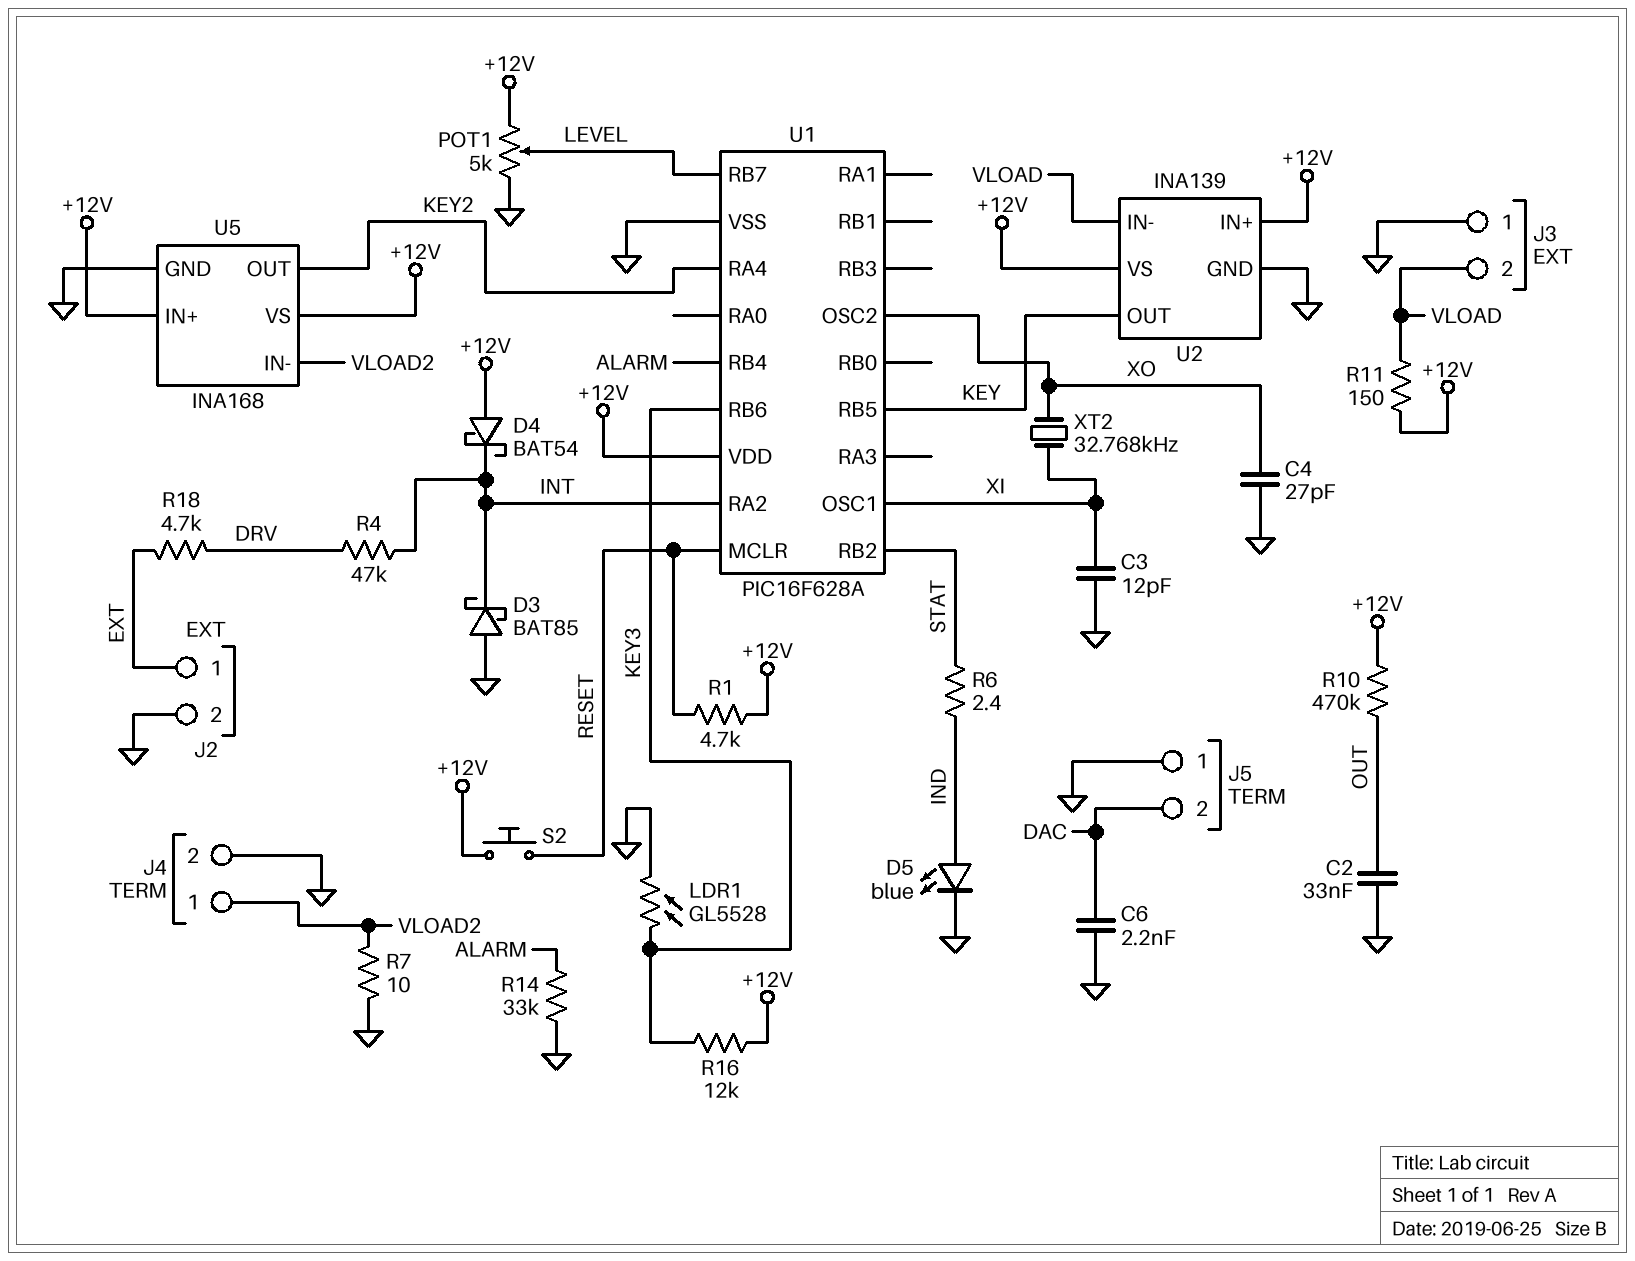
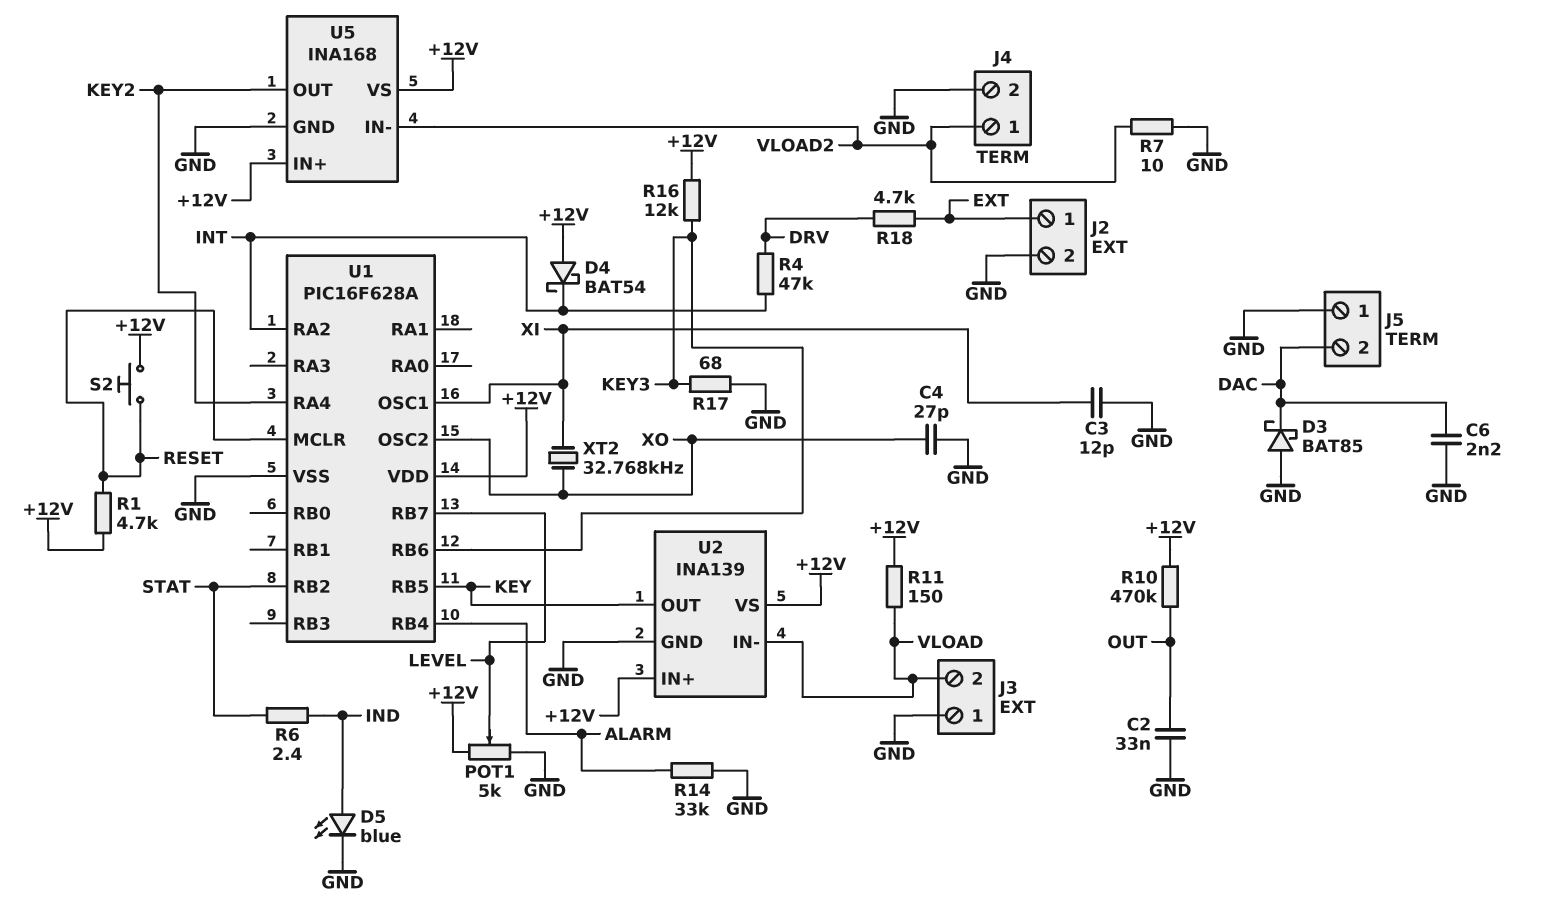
D3: schottky BAT85 (A GND, K INT) -> schottky BAT85 (A GND, K DAC)
LDR1: GL5528 (GND, KEY3) -> none
R17: none -> 68 (GND, KEY3)

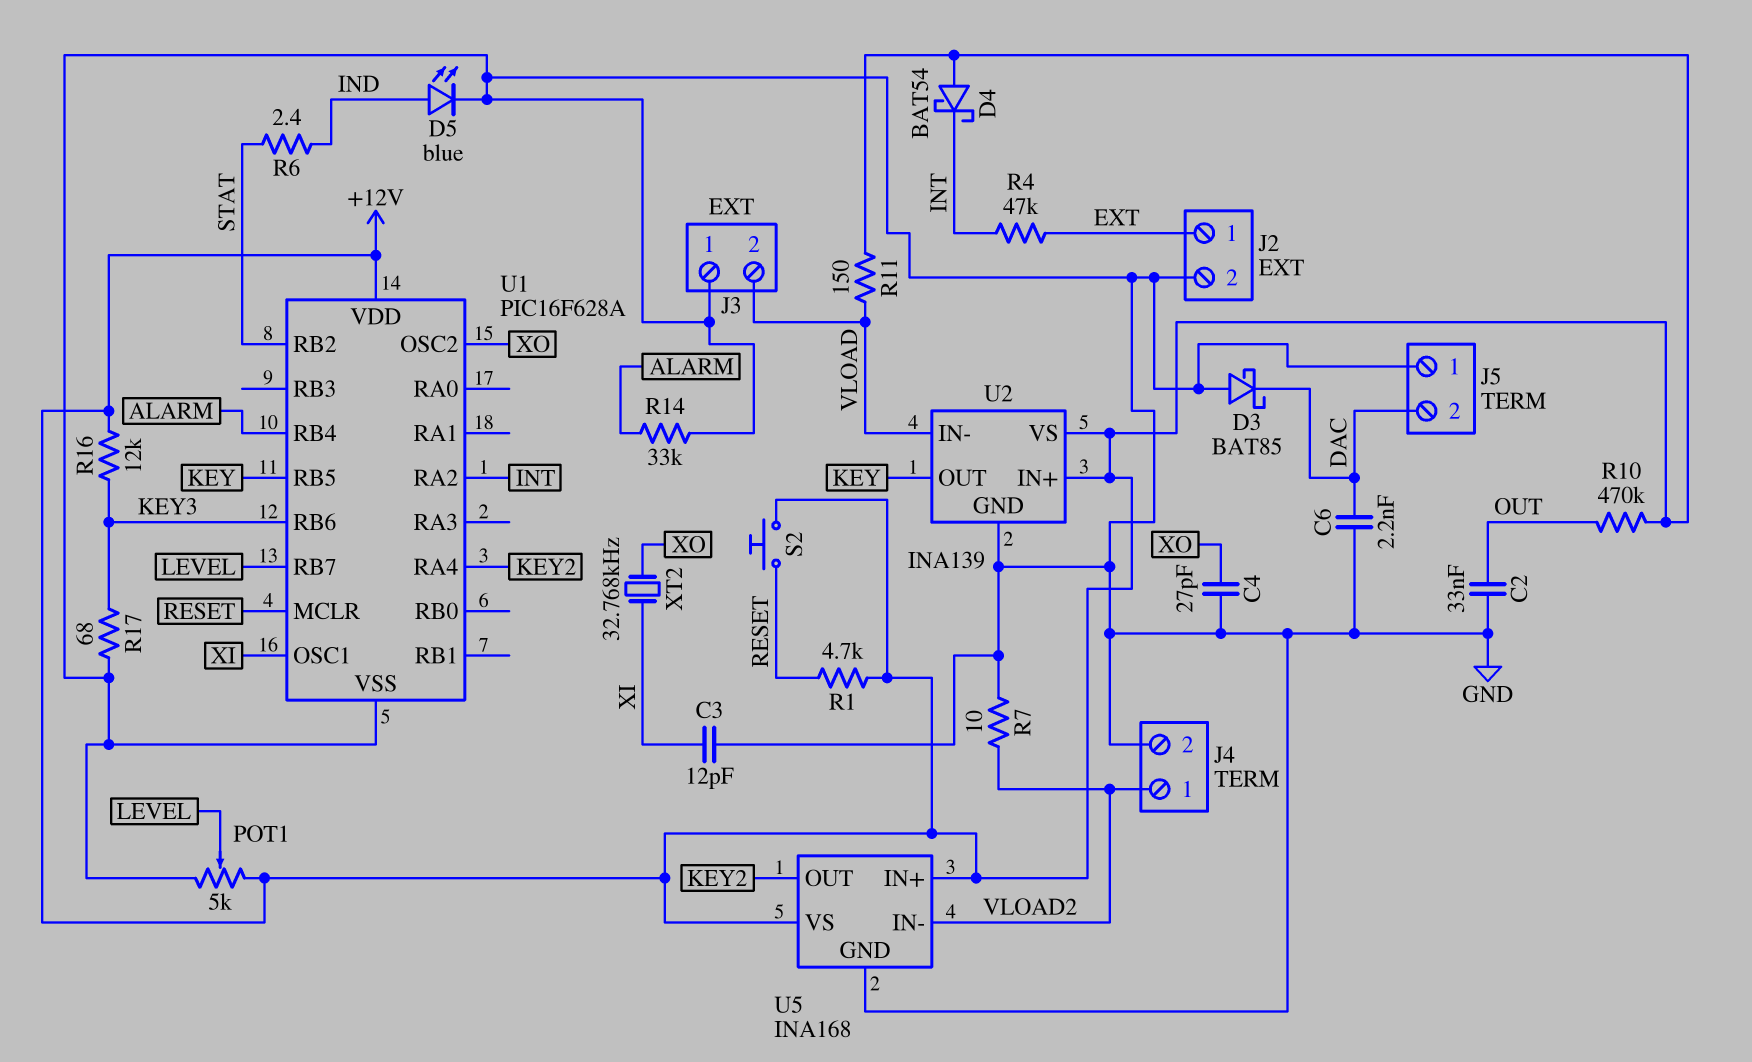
R4: 47k (DRV, INT) -> 47k (EXT, INT)
R18: 4.7k (DRV, EXT) -> none

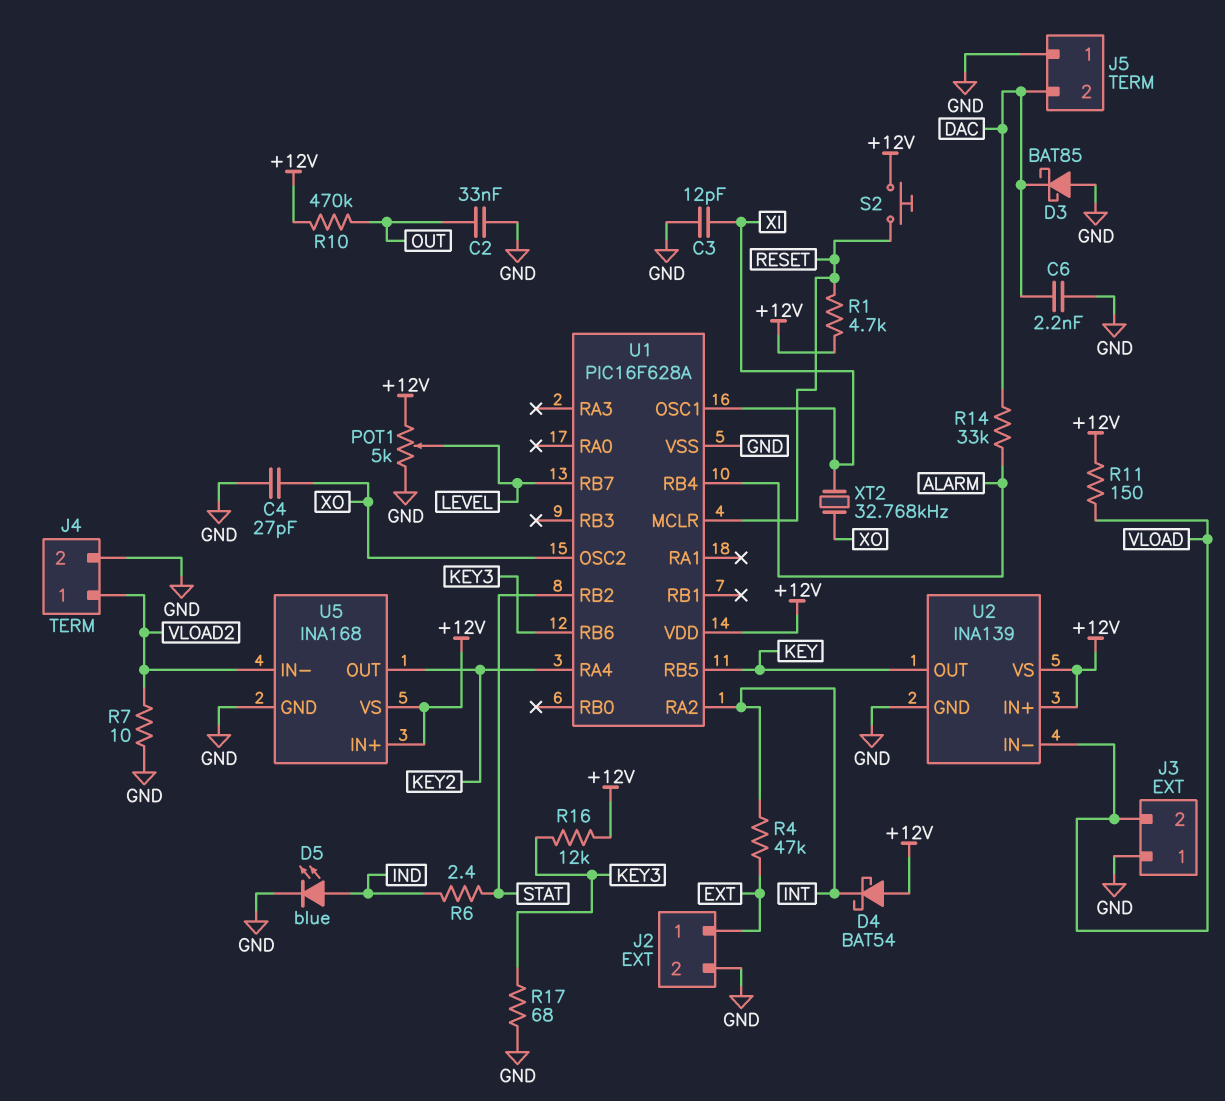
R14: 33k (ALARM, GND) -> 33k (ALARM, DAC)

